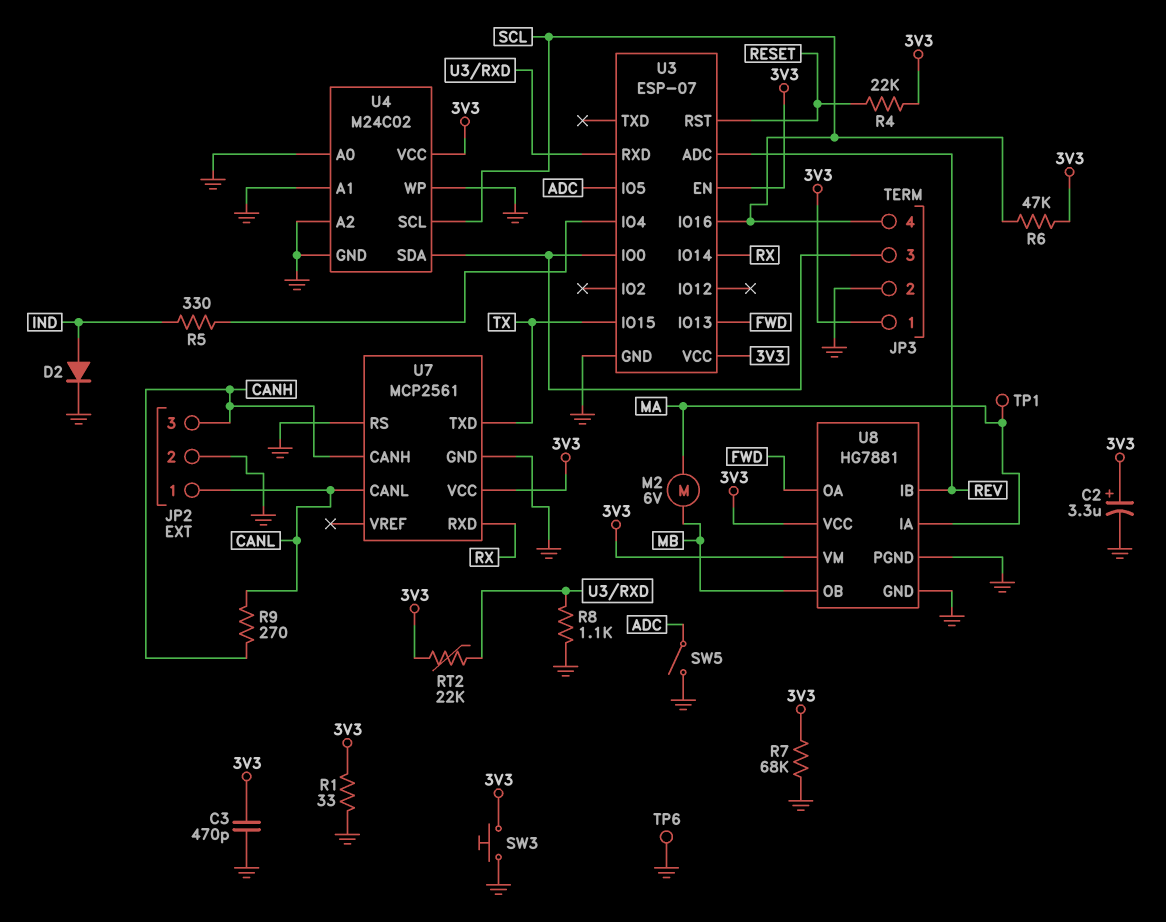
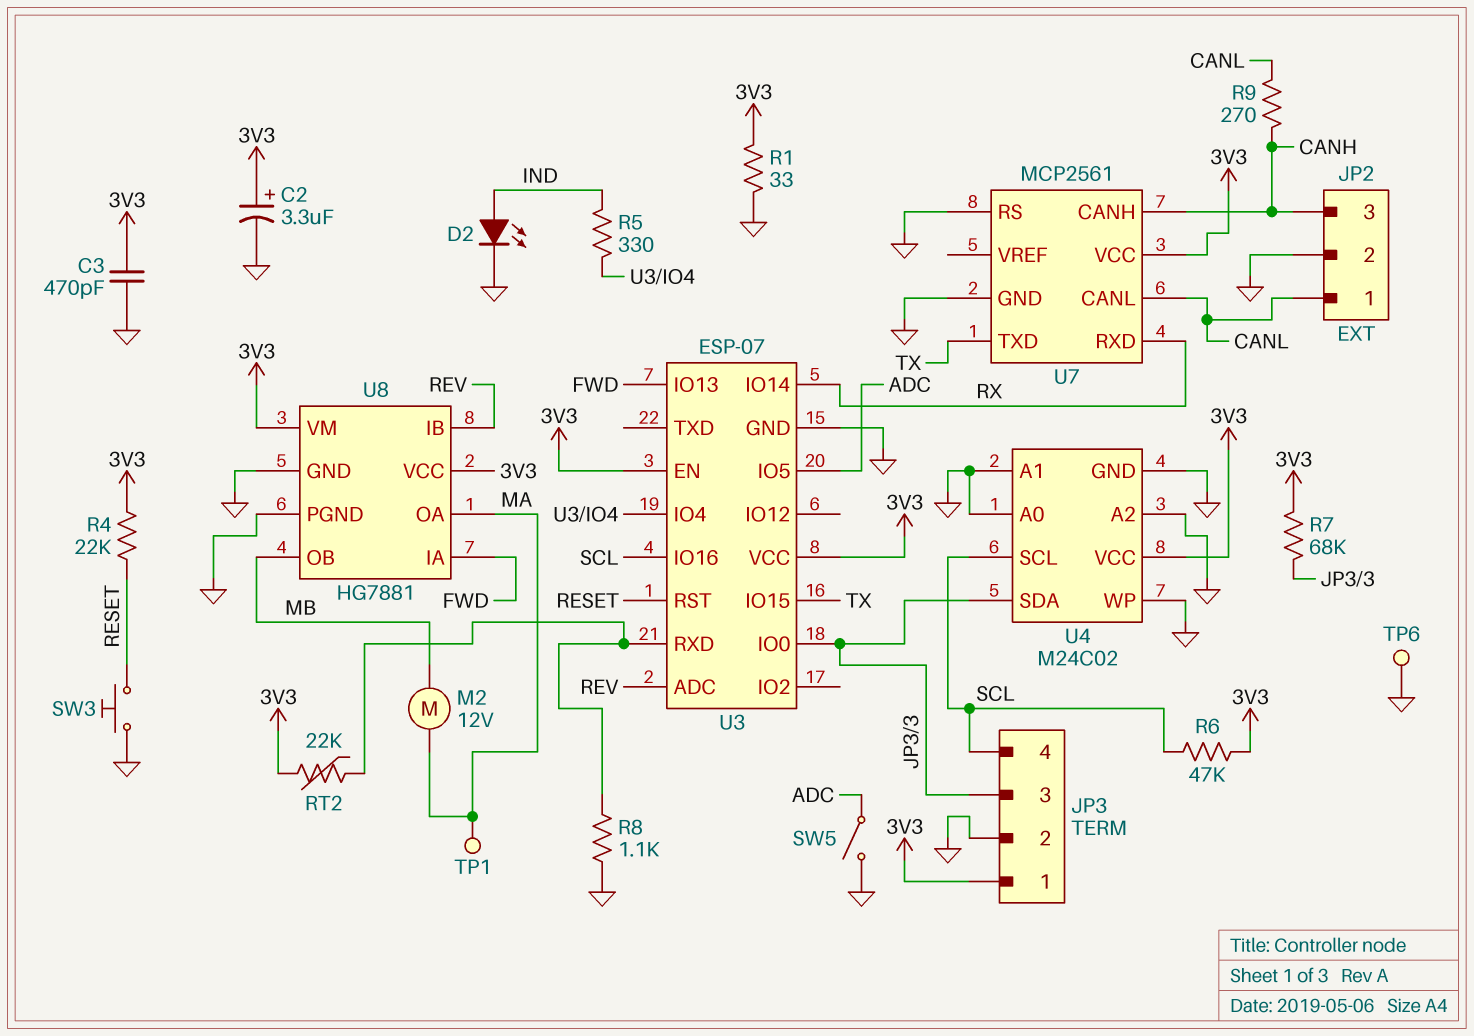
D2: diode (A IND, K GND) -> LED (A IND, K GND)
M2: motor 6V (MA, MB) -> motor 12V (MA, MB)
R7: 68k (3V3, GND) -> 68k (3V3, JP3/3)
SW3: button (3V3, GND) -> button (GND, RESET)
U8 pin IA: MA -> FWD
U8 pin OA: FWD -> MA

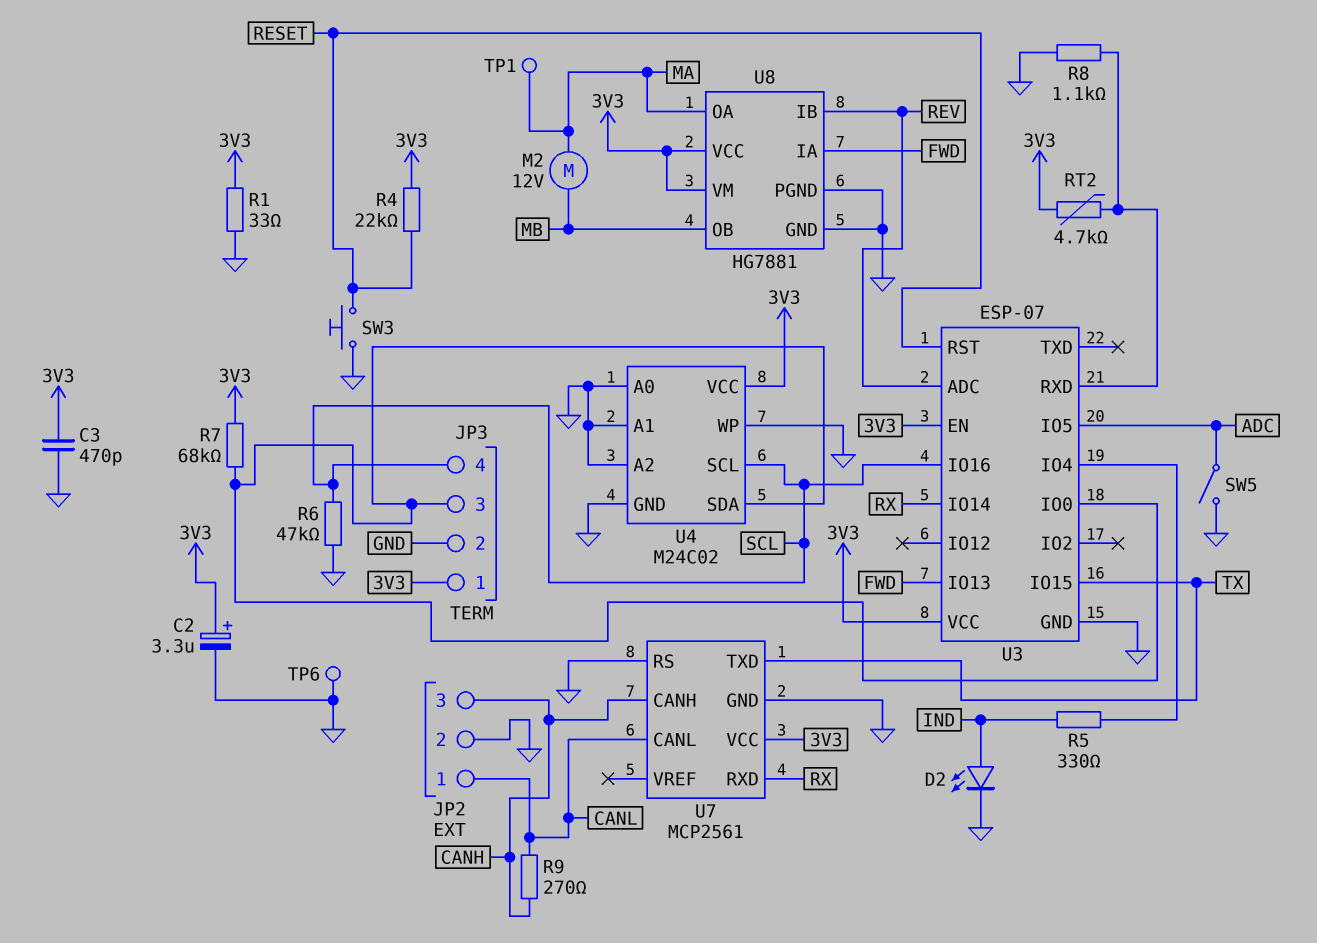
R6: 47k (3V3, SCL) -> 47k (GND, SCL)
RT2: 22k (3V3, U3/RXD) -> 4.7k (3V3, U3/RXD)

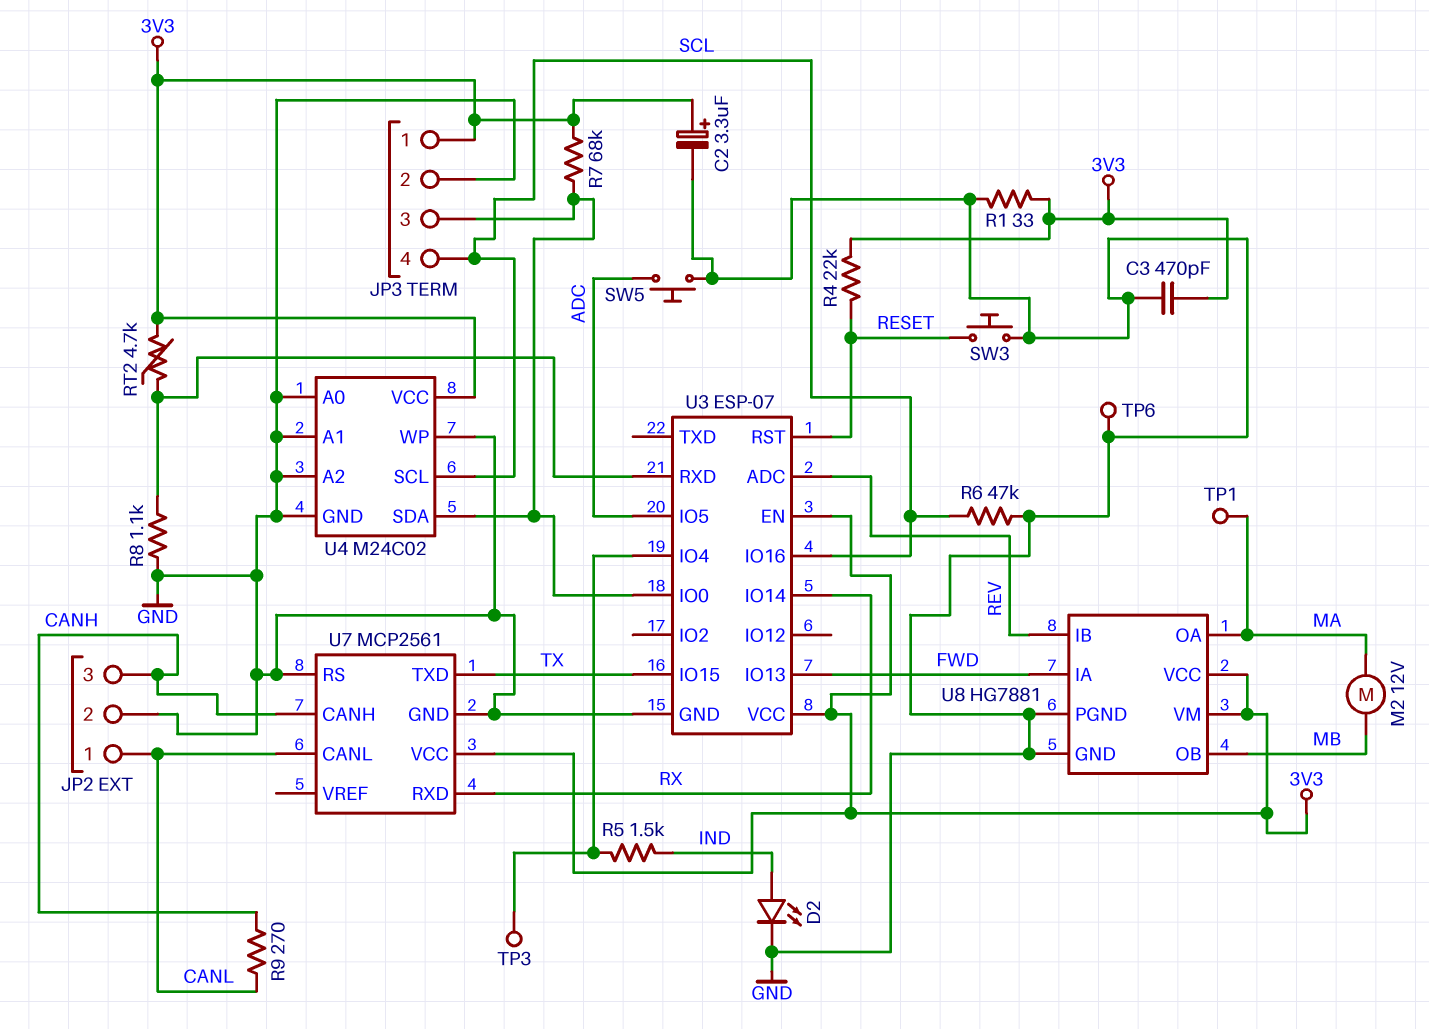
R5: 330 (IND, U3/IO4) -> 1.5k (IND, U3/IO4)
SW5: switch (ADC, GND) -> button (ADC, GND)
TP3: none -> test point (U3/IO4)

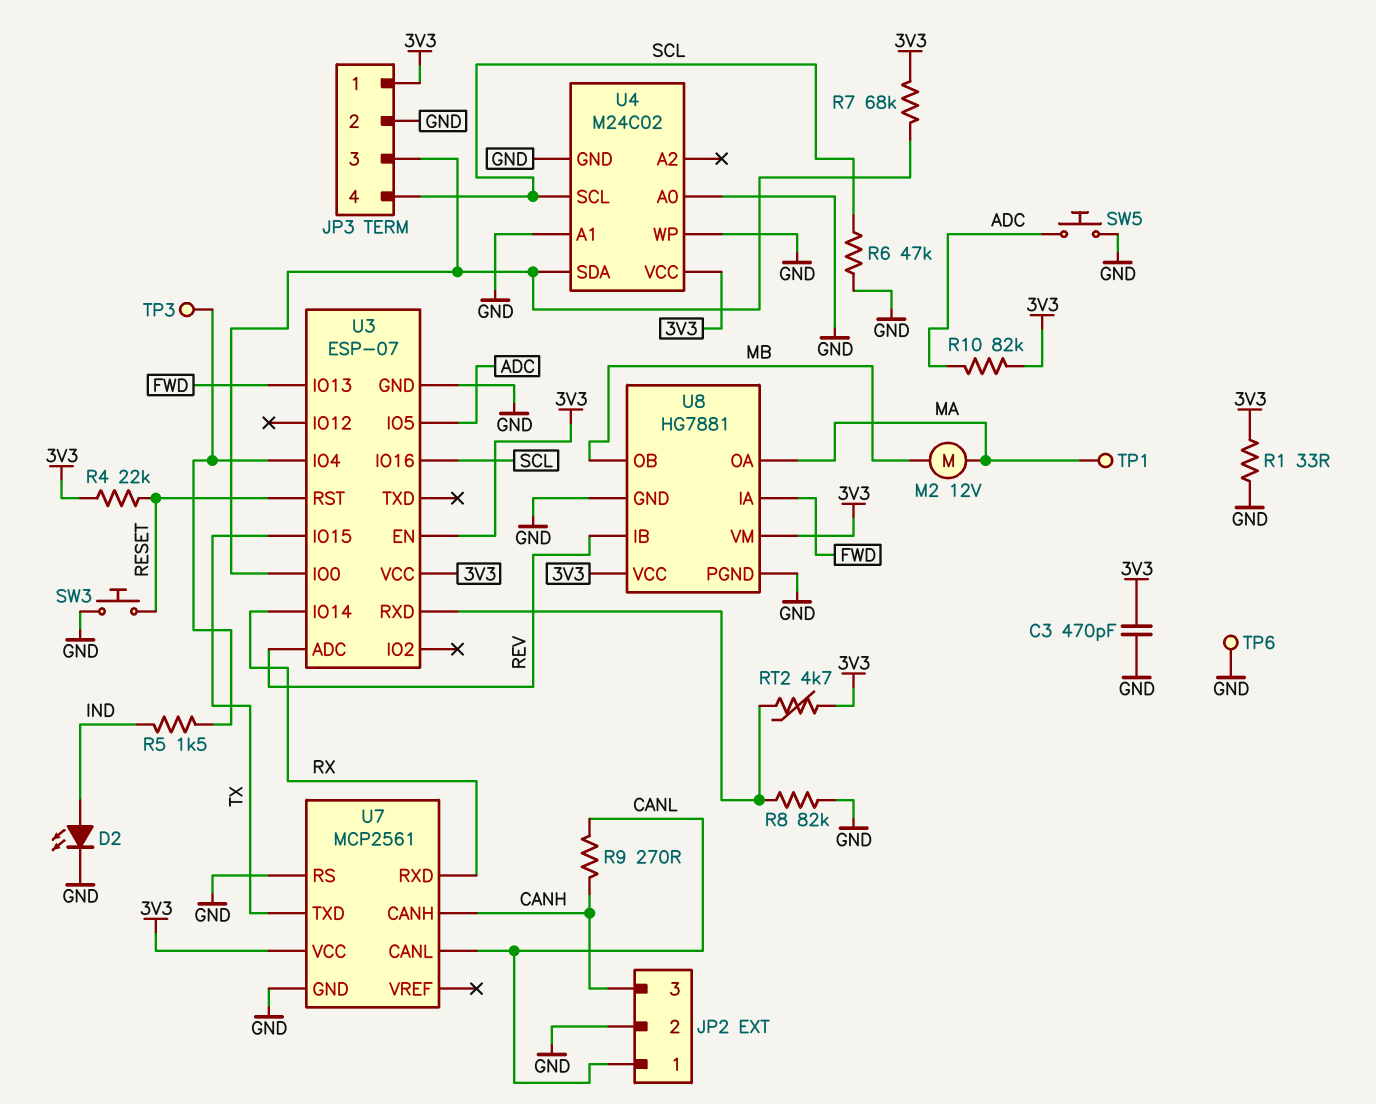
C2: 3.3uF (plus 3V3, minus GND) -> none
R8: 1.1k (GND, U3/RXD) -> 82k (GND, U3/RXD)
R10: none -> 82k (3V3, ADC)
U4 pin A2: GND -> none

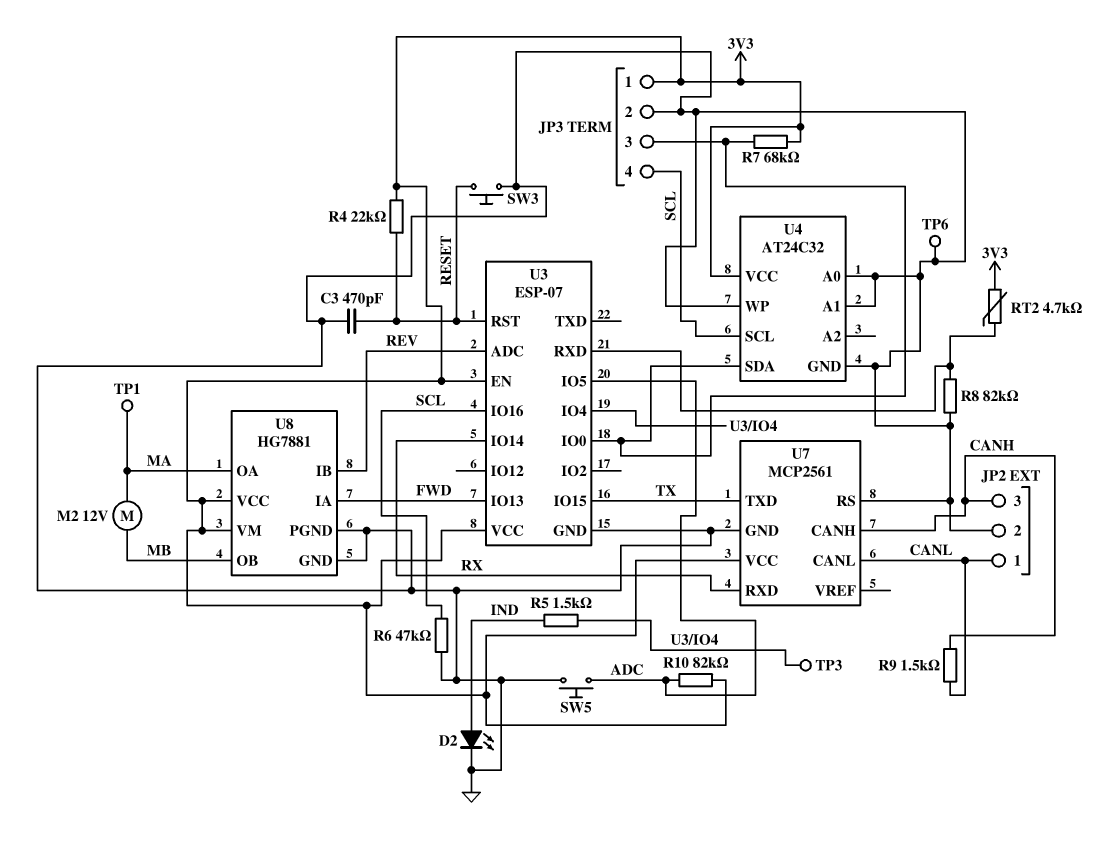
C3: 470pF (3V3, GND) -> 470pF (GND, RESET)
R1: 33 (3V3, GND) -> none
R9: 270 (CANH, CANL) -> 1.5k (CANH, CANL)
U4: M24C02 -> AT24C32

